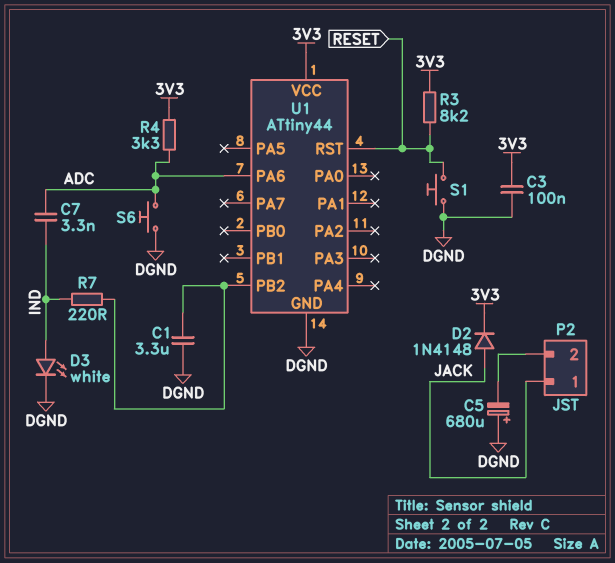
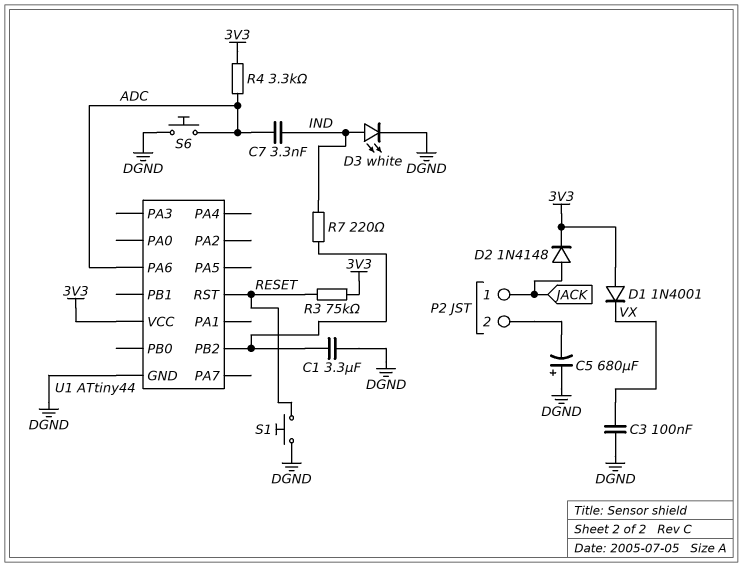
C3: 100nF (3V3, DGND) -> 100nF (DGND, VX)
D1: none -> diode 1N4001 (A 3V3, K VX)
R3: 8.2k (3V3, RESET) -> 75k (3V3, RESET)

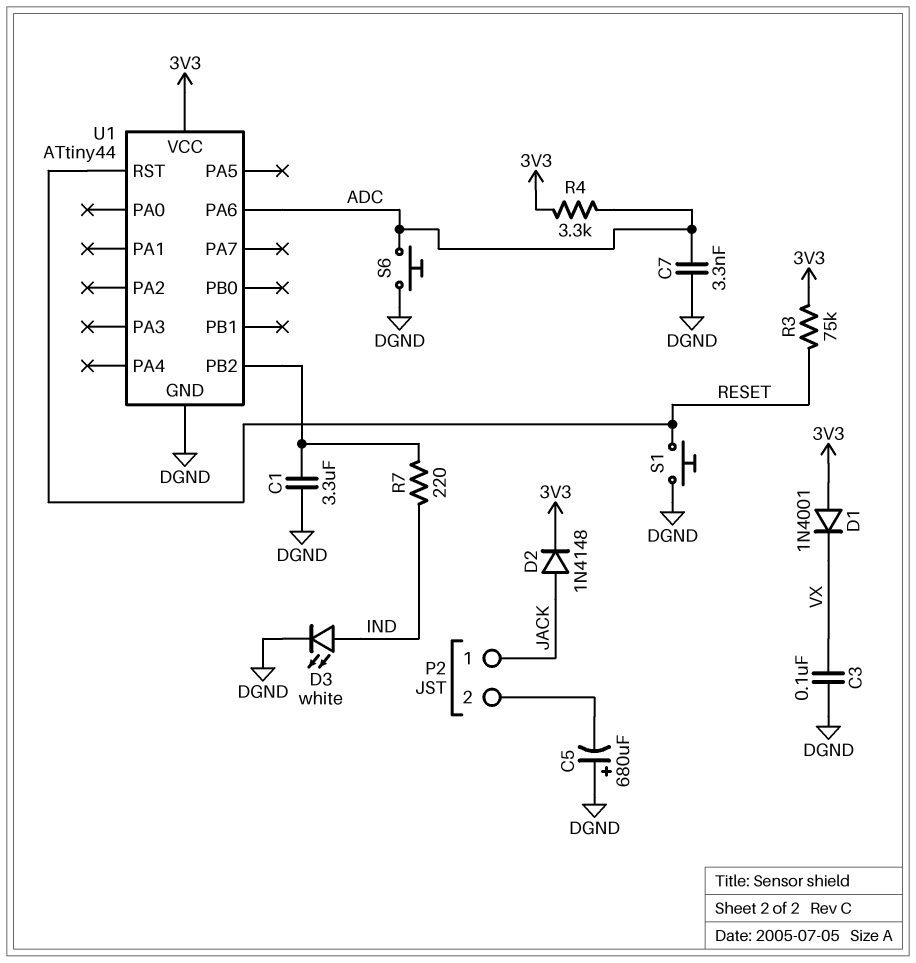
C7: 3.3nF (ADC, IND) -> 3.3nF (ADC, DGND)

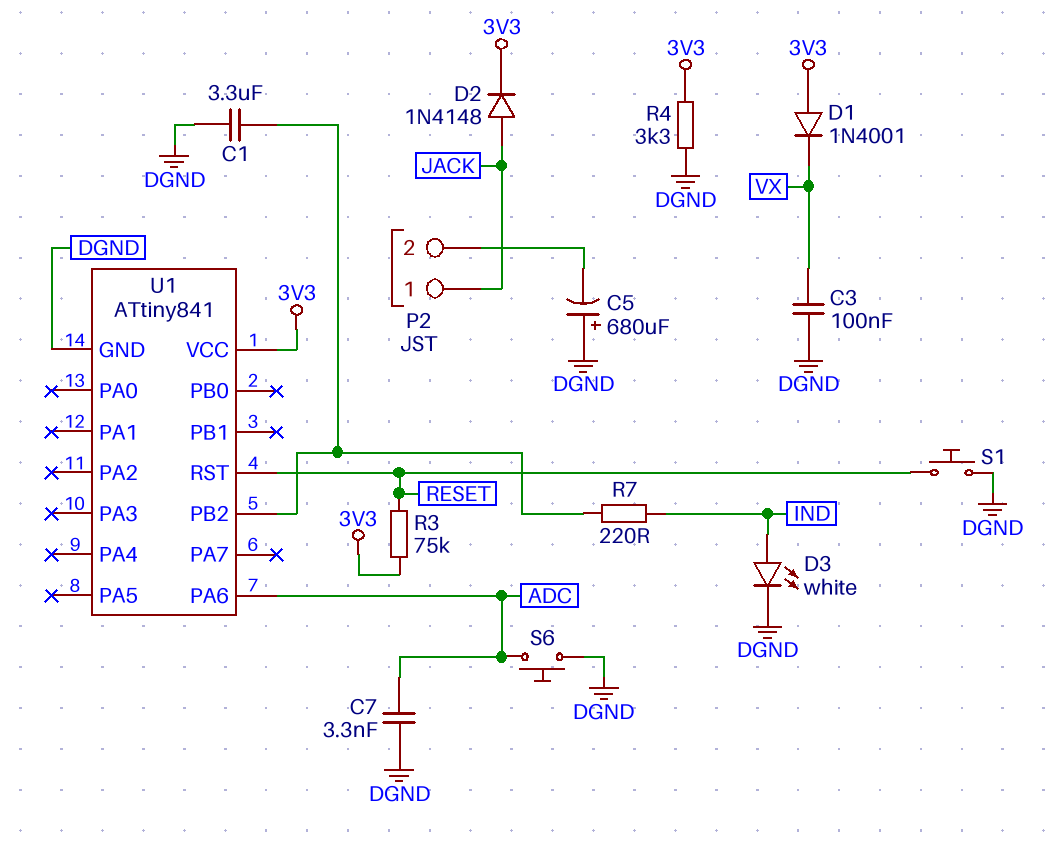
R4: 3.3k (3V3, ADC) -> 3.3k (3V3, DGND)
U1: ATtiny44 -> ATtiny841

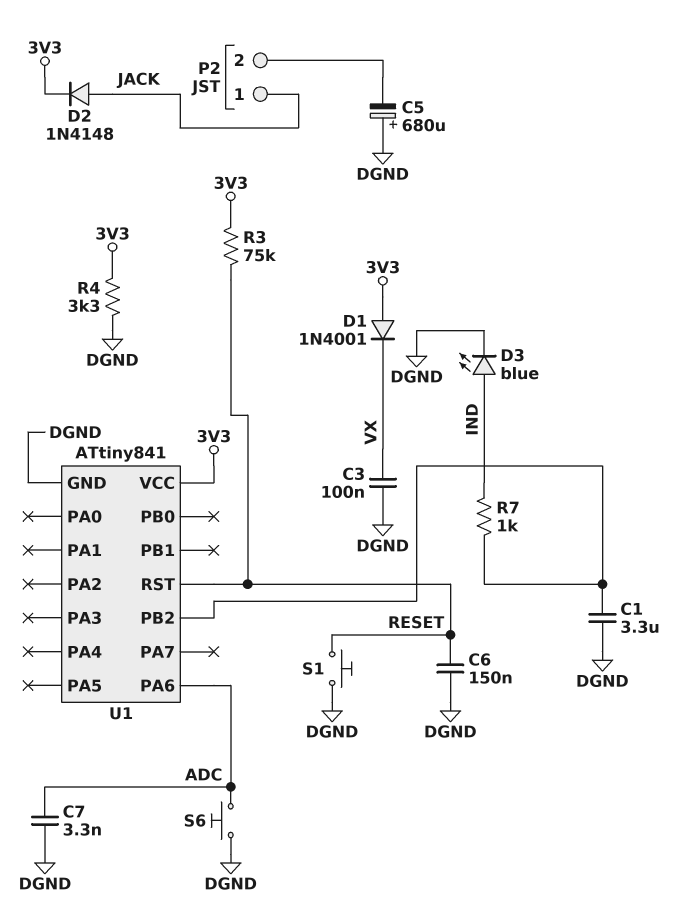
C6: none -> 150nF (DGND, RESET)
D3: LED white (A IND, K DGND) -> LED blue (A IND, K DGND)
R7: 220 (IND, U1/PB2) -> 1k (IND, U1/PB2)

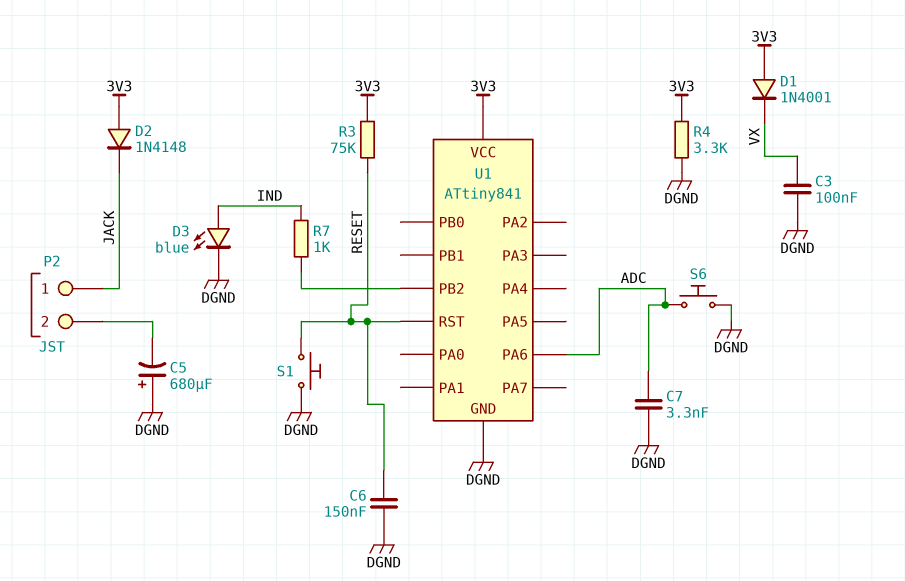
C1: 3.3uF (DGND, U1/PB2) -> none
D2: diode 1N4148 (A JACK, K 3V3) -> diode 1N4148 (A 3V3, K JACK)

